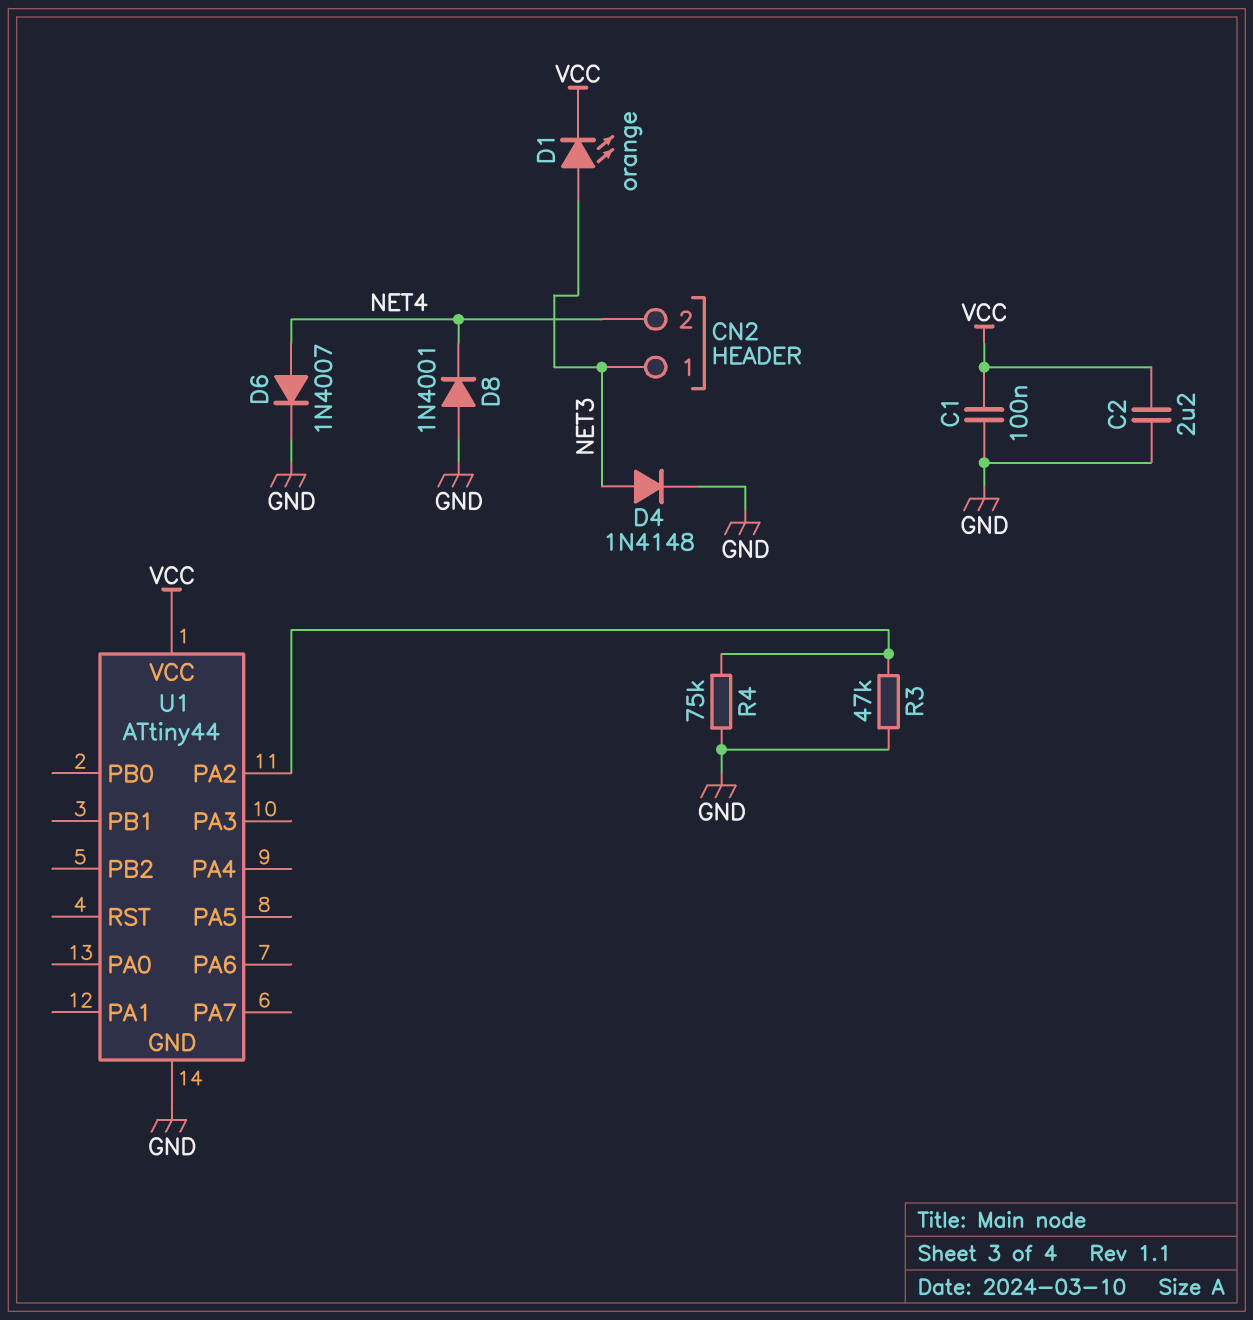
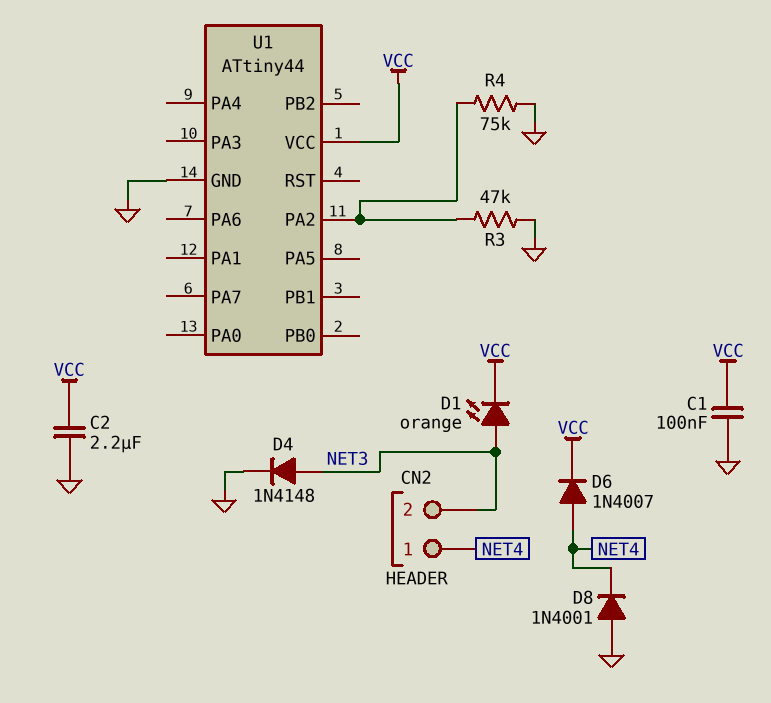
CN2 pin 1: NET3 -> NET4
CN2 pin 2: NET4 -> NET3
D6: diode 1N4007 (A NET4, K GND) -> diode 1N4007 (A NET4, K VCC)

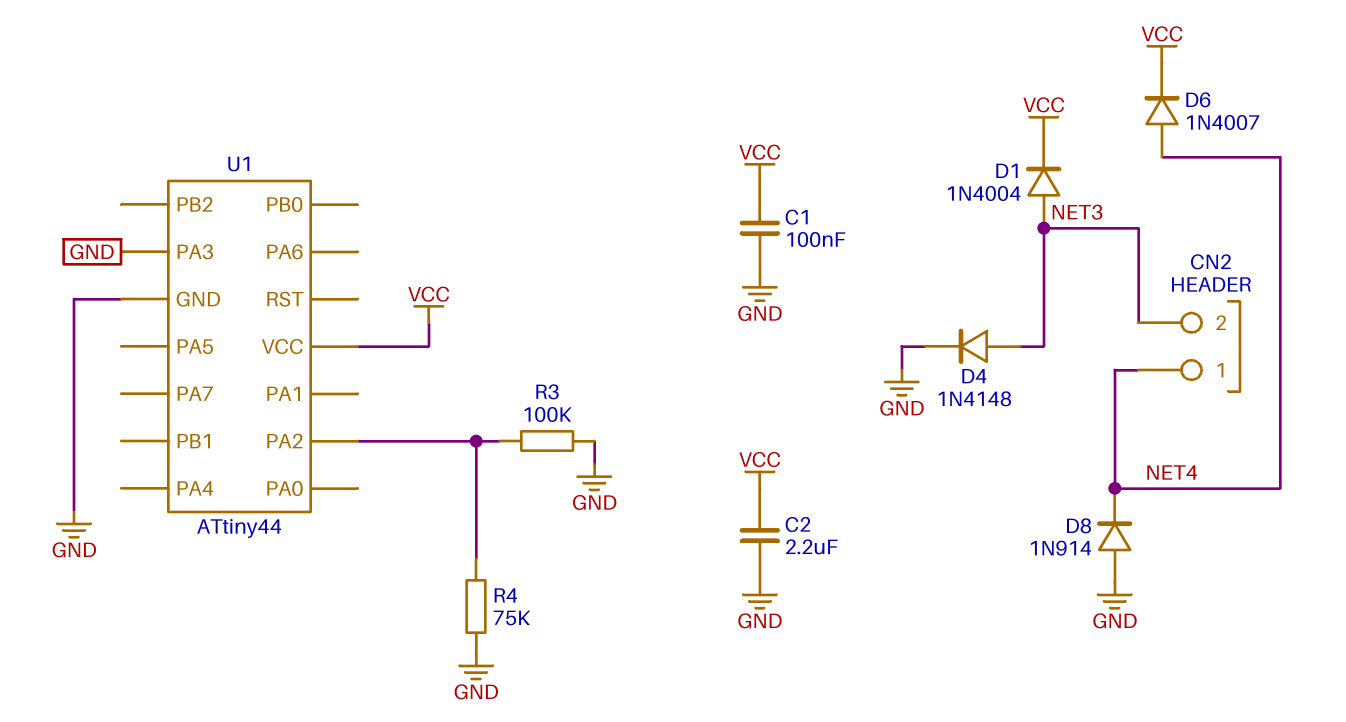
D1: LED orange (A NET3, K VCC) -> diode 1N4004 (A NET3, K VCC)
D8: diode 1N4001 (A GND, K NET4) -> diode 1N914 (A GND, K NET4)
R3: 47k (GND, U1/PA2) -> 100k (GND, U1/PA2)
U1 pin PA3: none -> GND

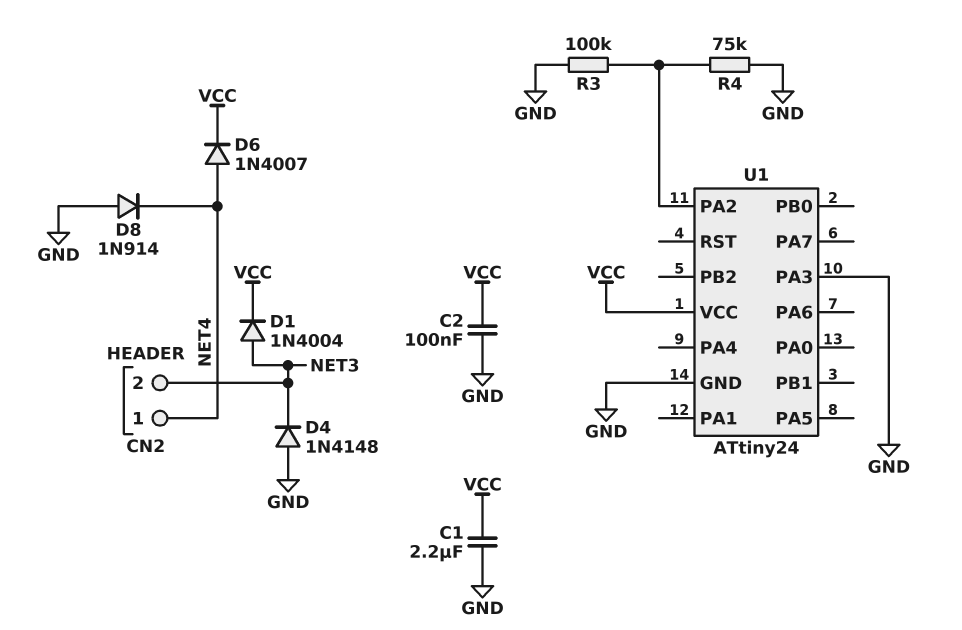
C1: 100nF (GND, VCC) -> 2.2uF (GND, VCC)
C2: 2.2uF (GND, VCC) -> 100nF (GND, VCC)
D4: diode 1N4148 (A NET3, K GND) -> diode 1N4148 (A GND, K NET3)
U1: ATtiny44 -> ATtiny24

